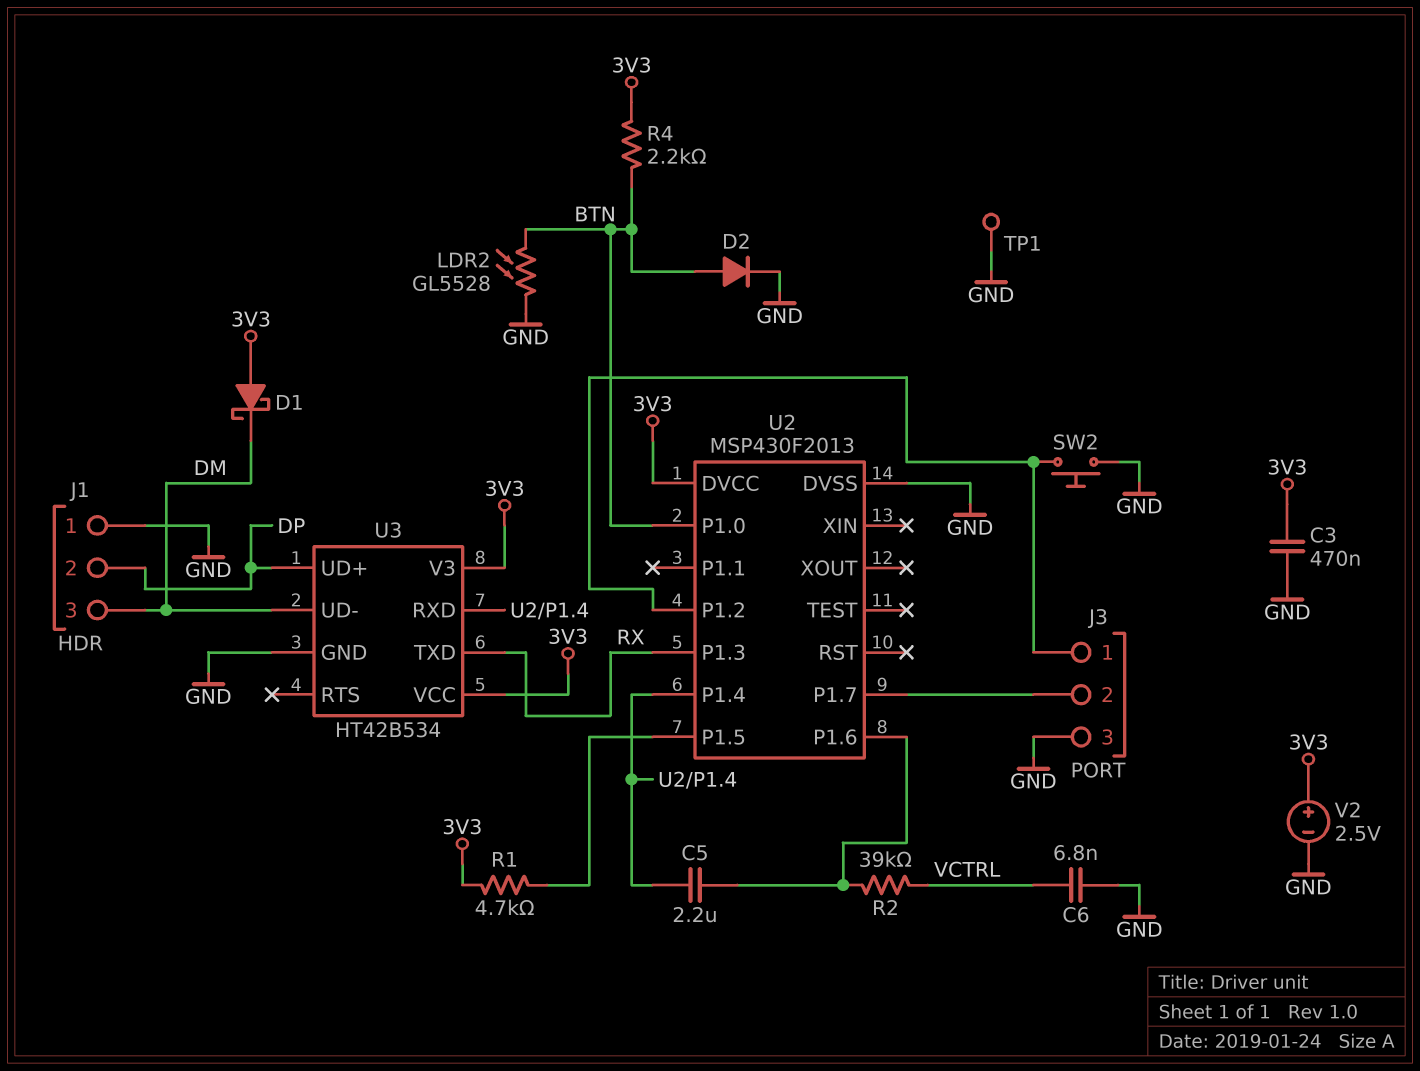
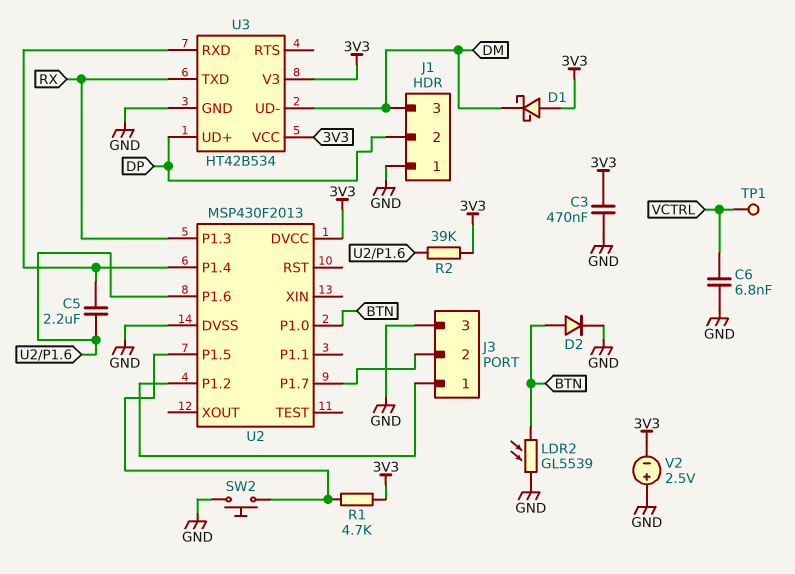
LDR2: GL5528 (BTN, GND) -> GL5539 (BTN, GND)
R2: 39k (U2/P1.6, VCTRL) -> 39k (3V3, U2/P1.6)
R4: 2.2k (3V3, BTN) -> none
SW2: button (GND, J3/1) -> button (GND, U2/P1.5)
TP1: test point (GND) -> test point (VCTRL)
V2: 2.5V (plus 3V3, minus GND) -> 2.5V (plus GND, minus 3V3)

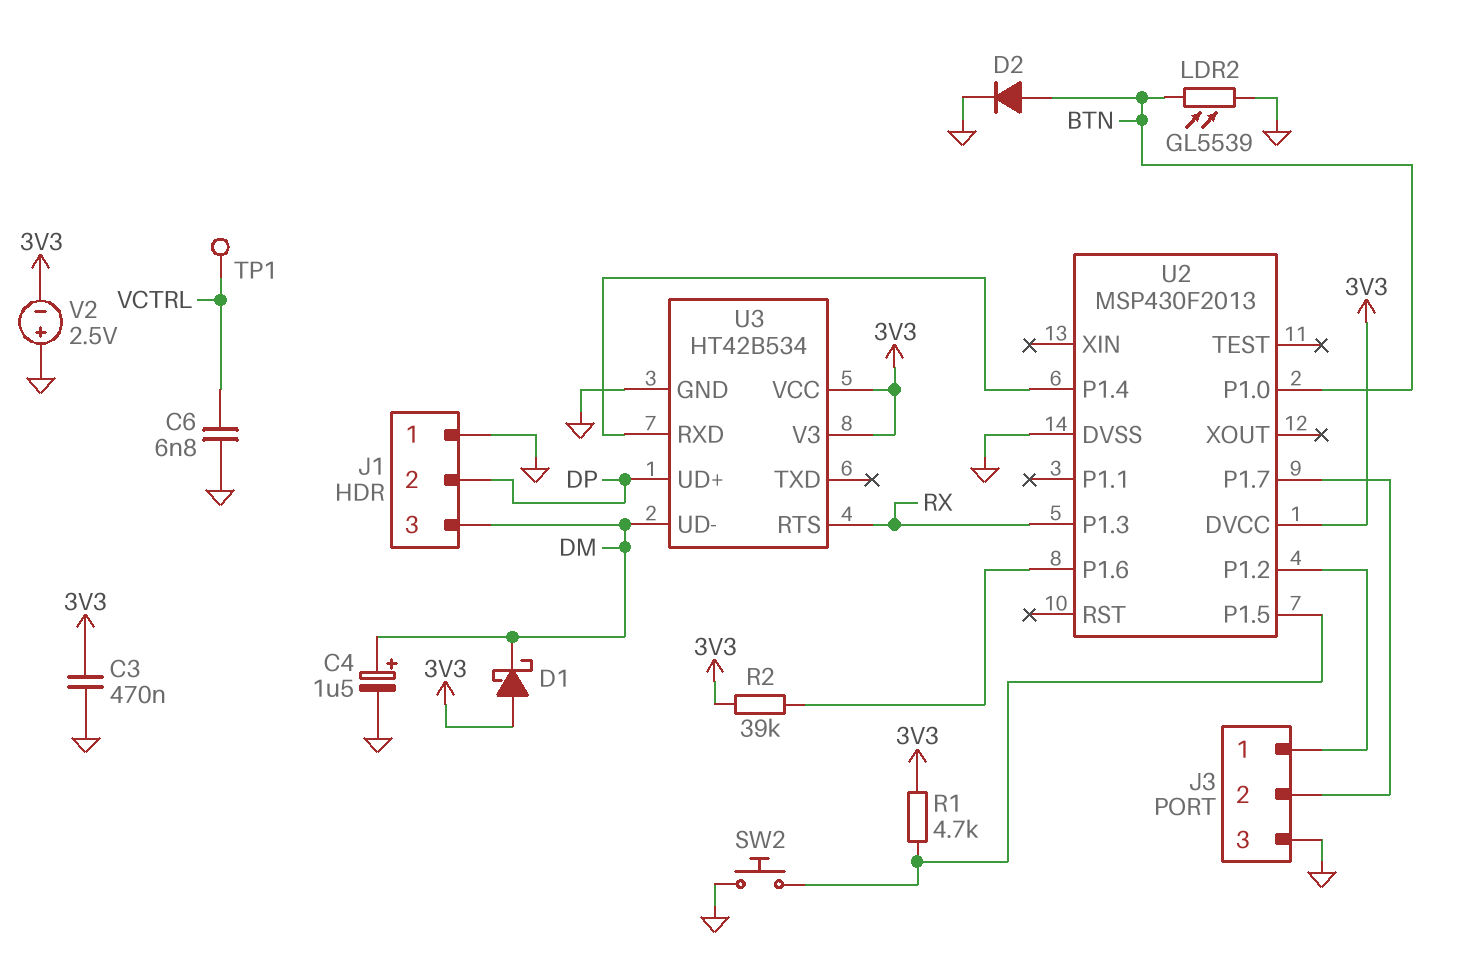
C4: none -> 1.5uF (plus DM, minus GND)
C5: 2.2uF (U2/P1.4, U2/P1.6) -> none
U3 pin RTS: none -> RX
U3 pin TXD: RX -> none

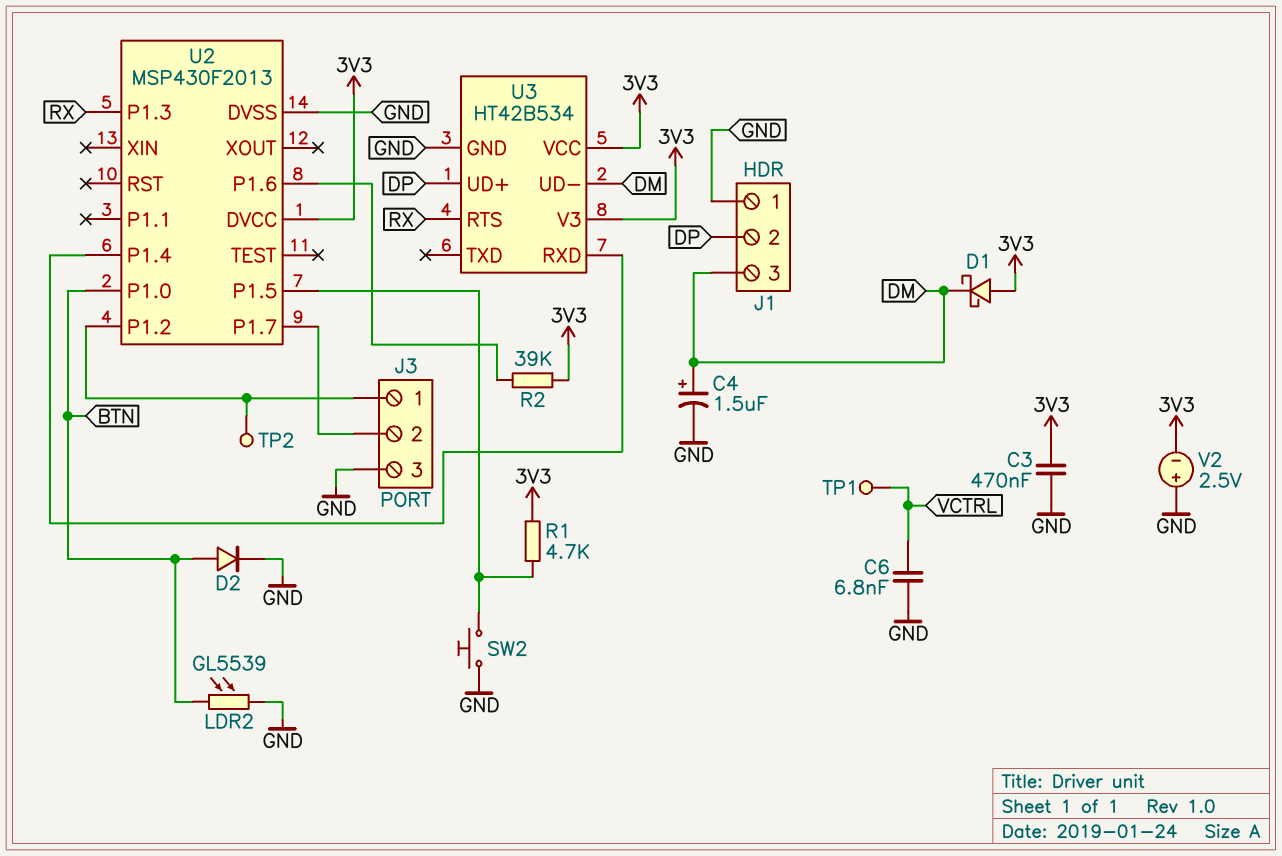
TP2: none -> test point (J3/1)

